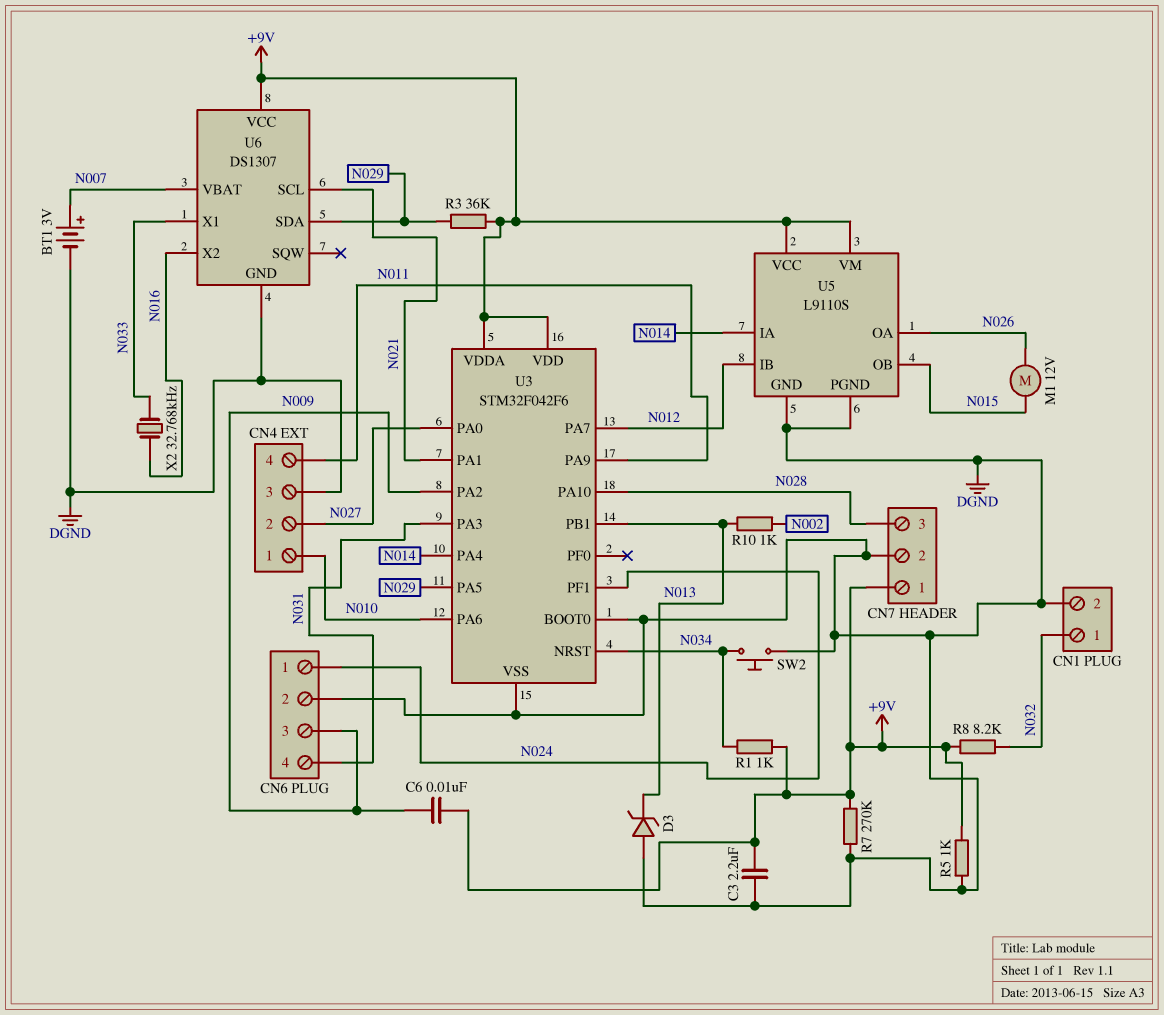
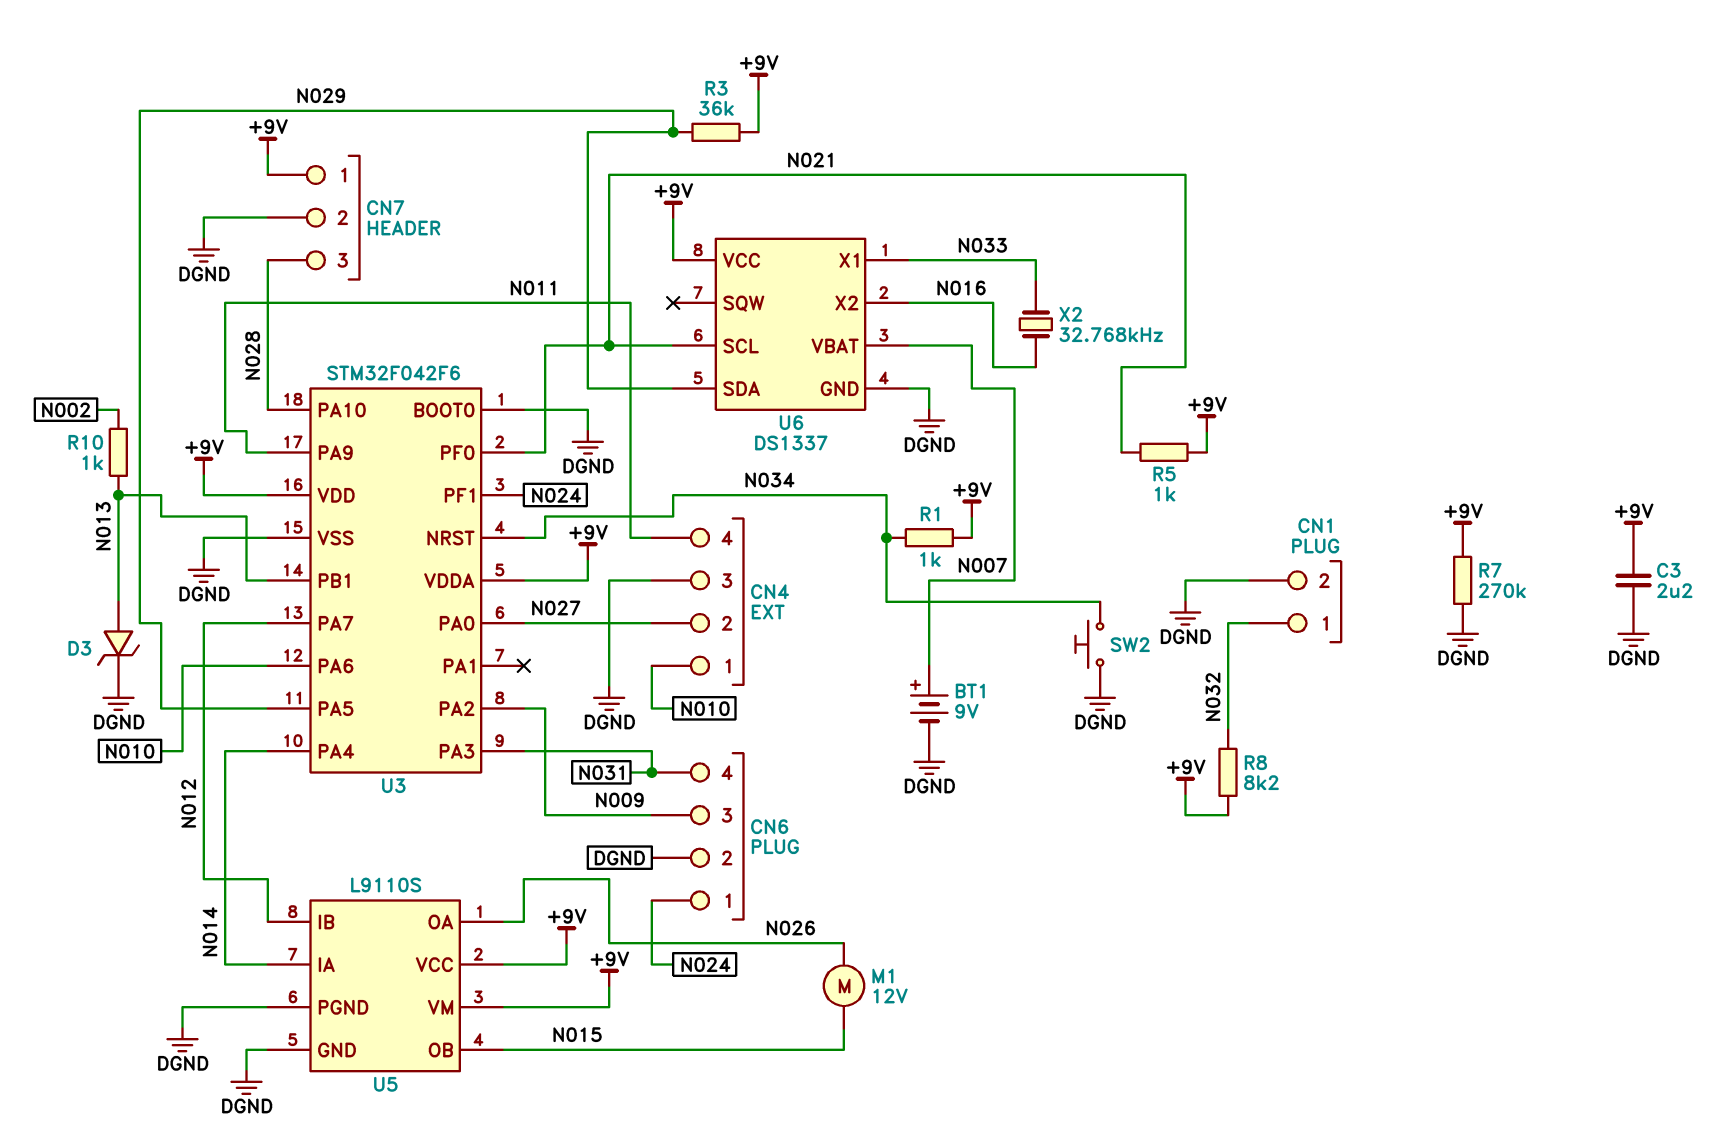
BT1: 3V (plus N007, minus DGND) -> 9V (plus N007, minus DGND)
C6: 10nF (+9V, N009) -> none
D3: zener (A DGND, K N013) -> zener (A N013, K DGND)
R5: 1k (+9V, DGND) -> 1k (+9V, N021)
U3 pin PA1: N021 -> none
U3 pin PF0: none -> N021
U6: DS1307 -> DS1337

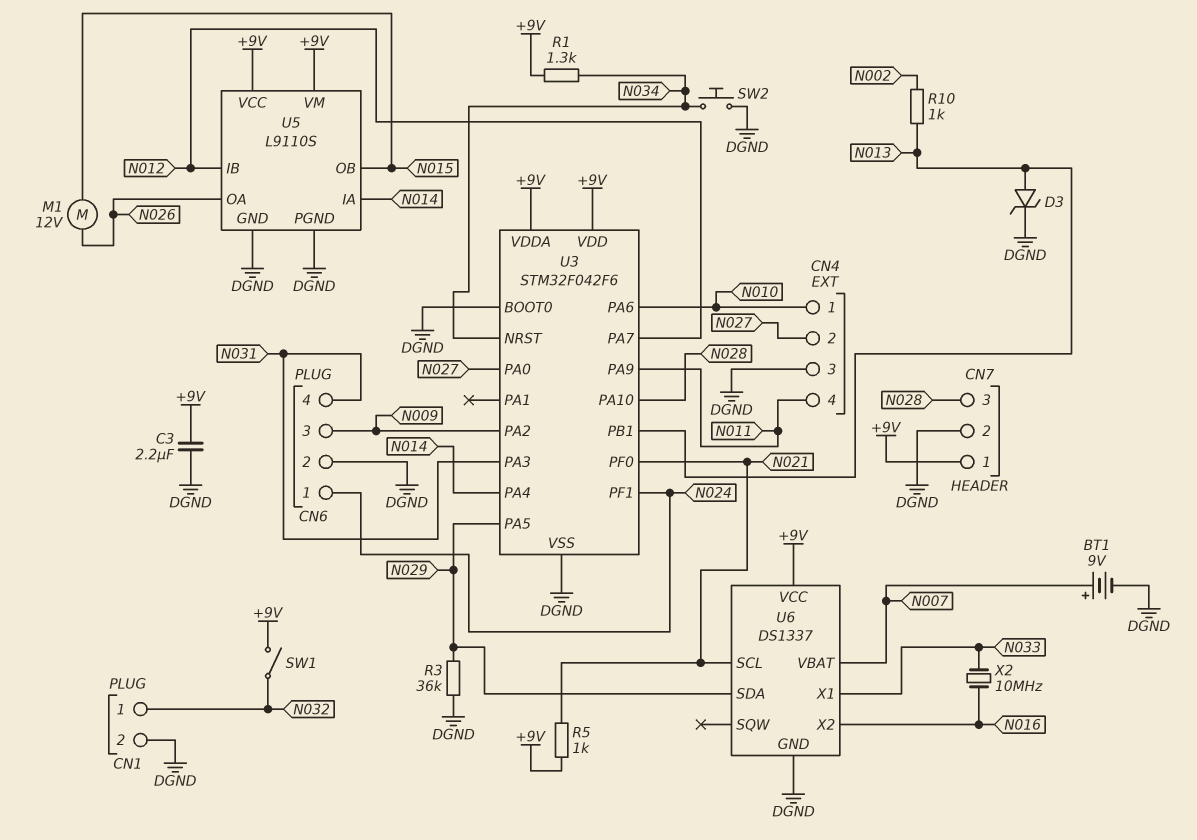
R1: 1k (+9V, N034) -> 1.3k (+9V, N034)
R3: 36k (+9V, N029) -> 36k (DGND, N029)
R7: 270k (+9V, DGND) -> none
R8: 8.2k (+9V, N032) -> none
SW1: none -> switch (+9V, N032)
X2: 32.768kHz (N016, N033) -> 10MHz (N016, N033)

